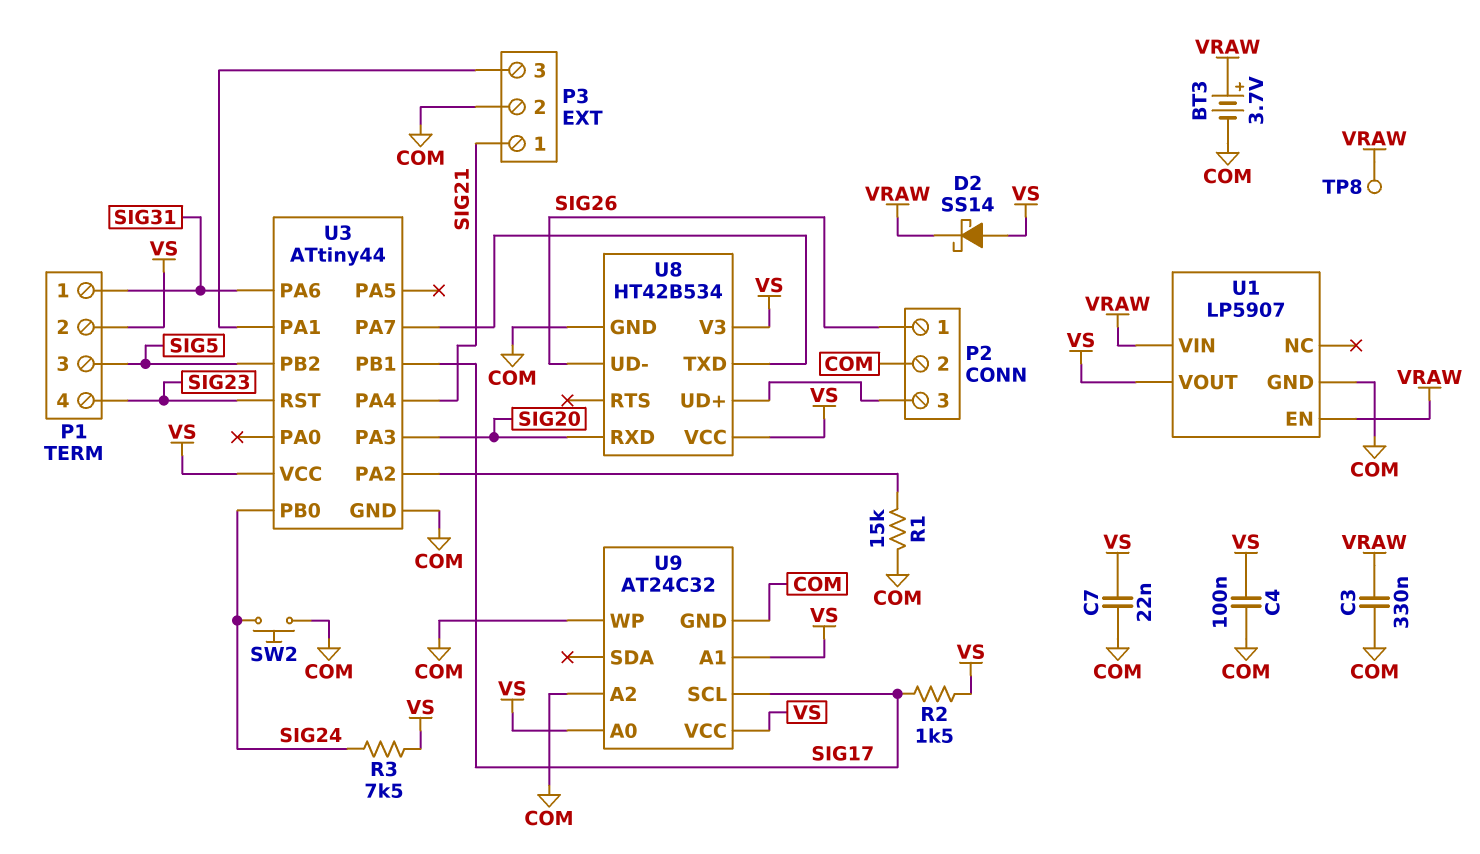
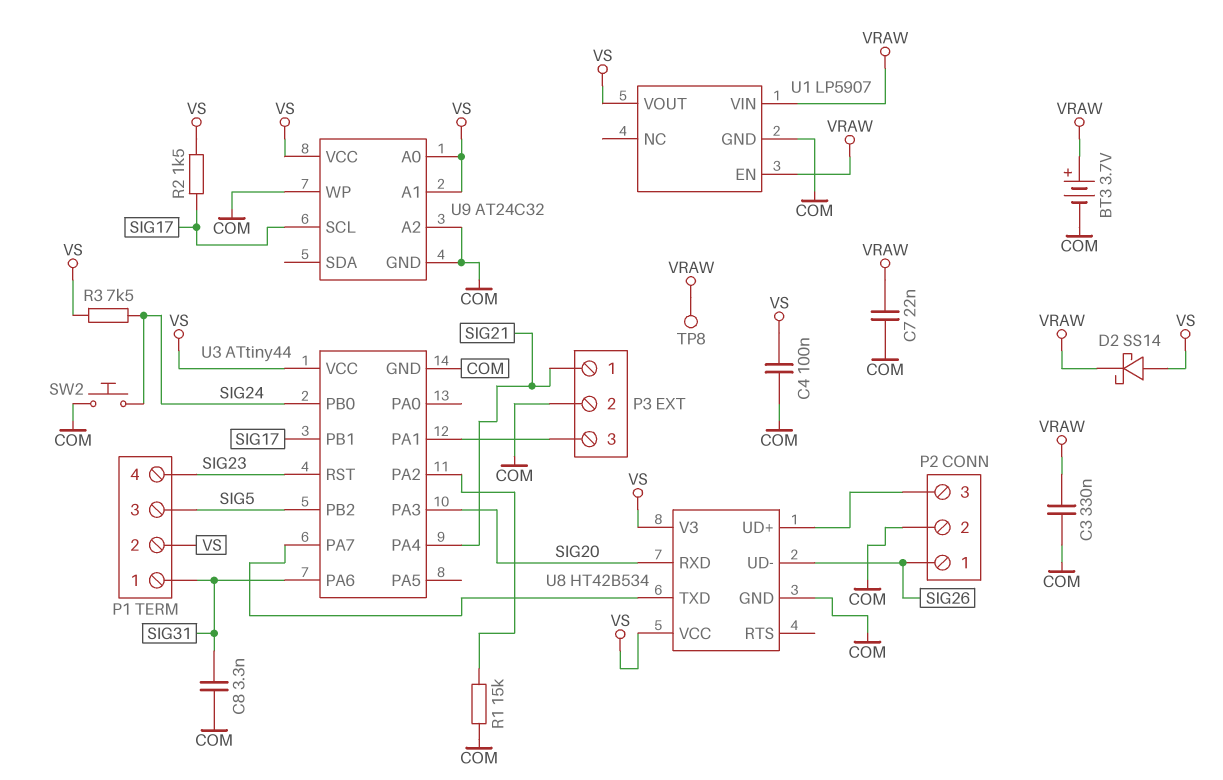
C7: 22nF (COM, VS) -> 22nF (COM, VRAW)
C8: none -> 3.3nF (COM, SIG31)

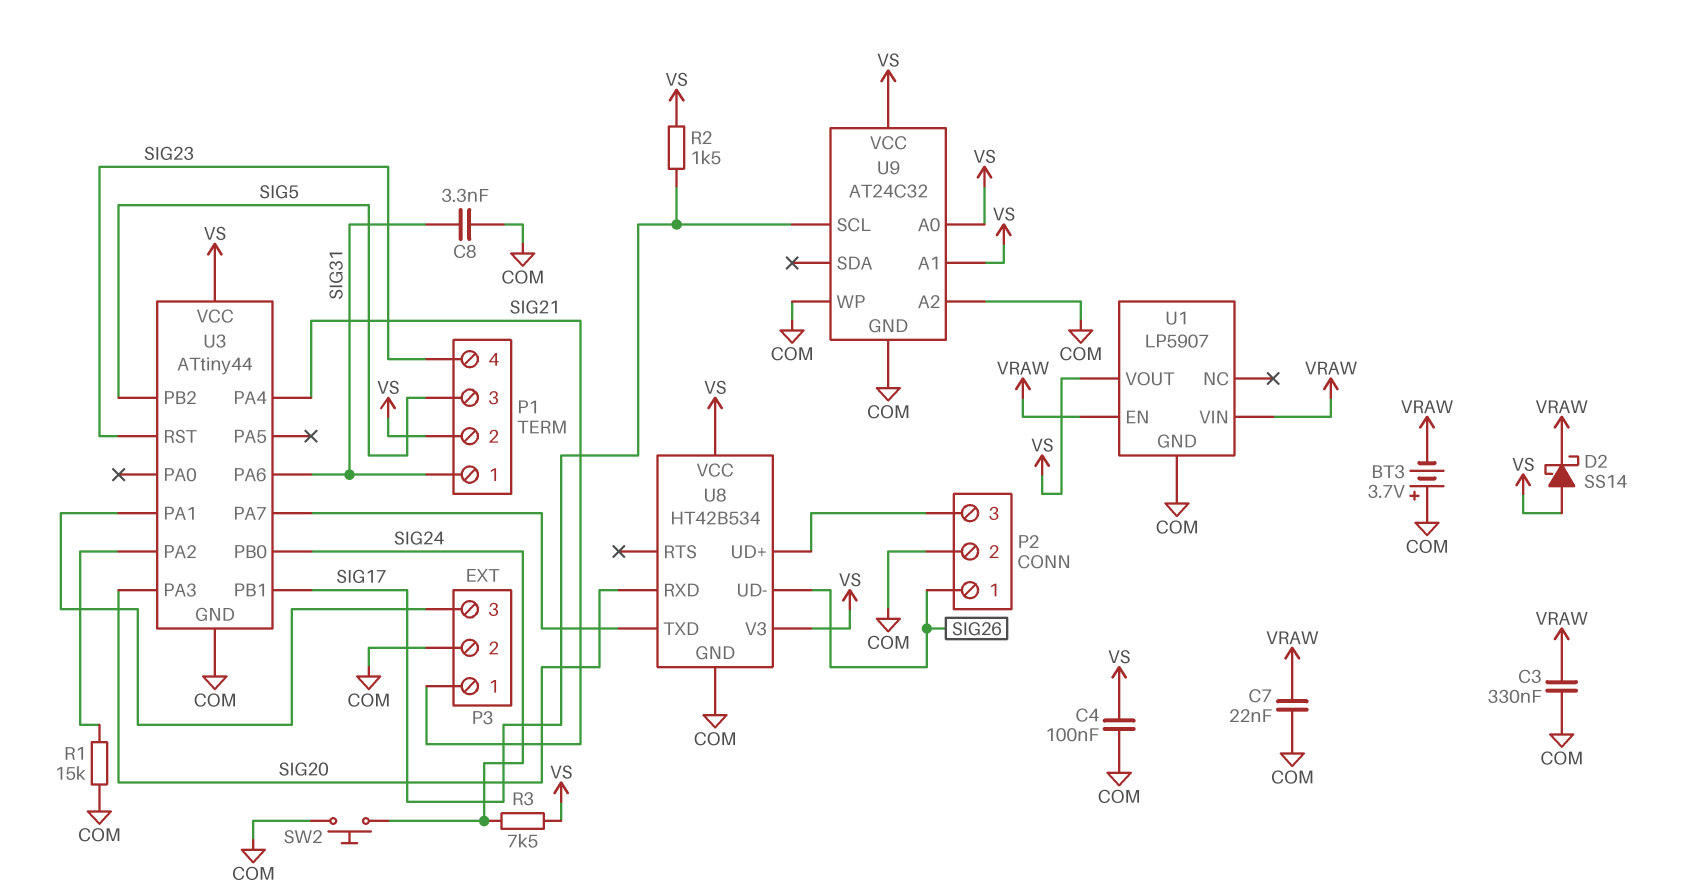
BT3: 3.7V (plus VRAW, minus COM) -> 3.7V (plus COM, minus VRAW)
TP8: test point (VRAW) -> none

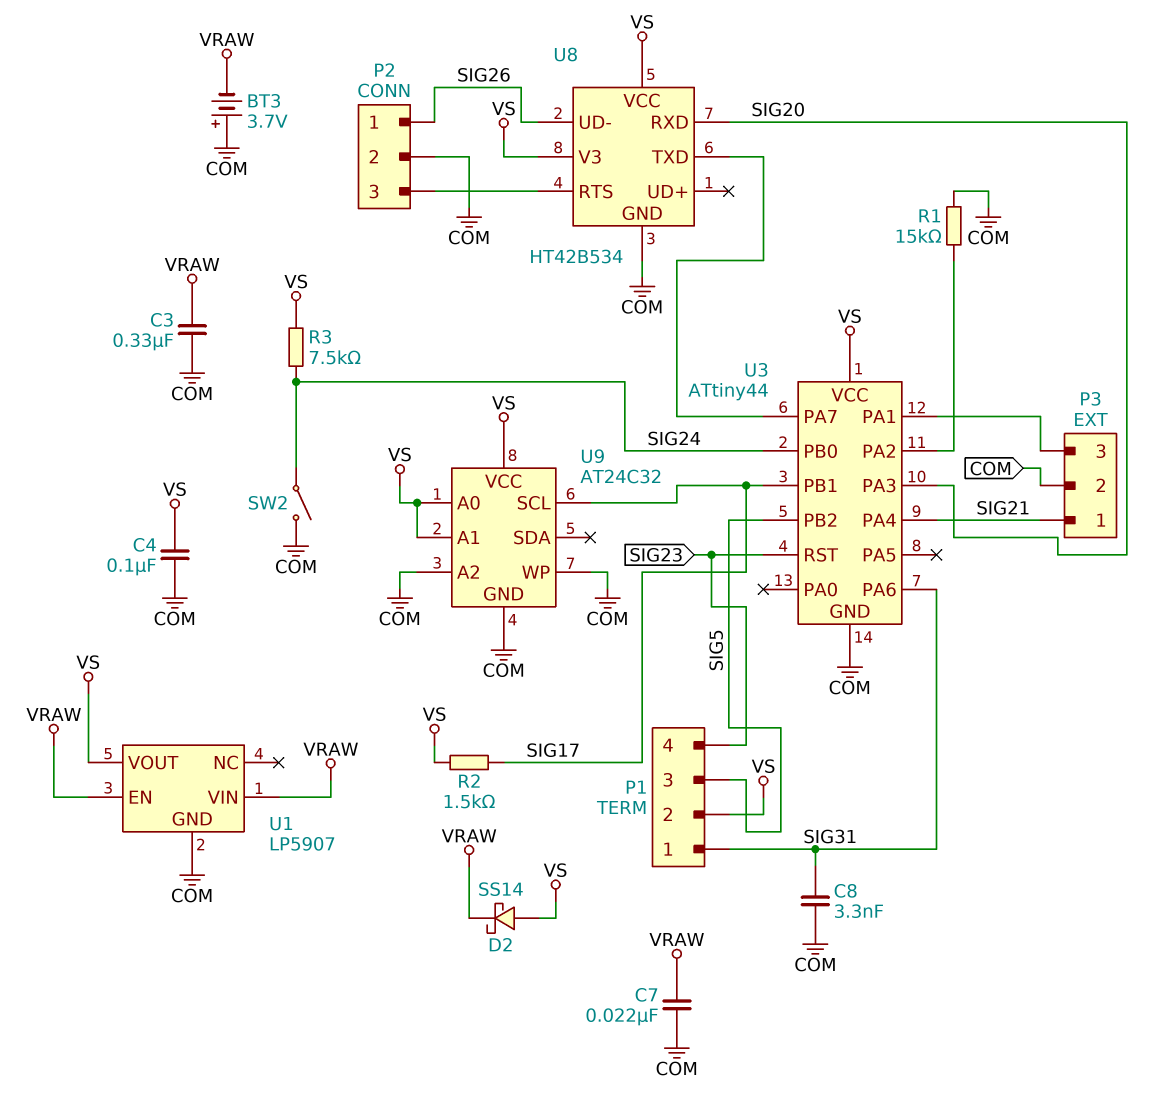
SW2: button (COM, SIG24) -> switch (COM, SIG24)
U8 pin RTS: none -> P2/3
U8 pin UD+: P2/3 -> none

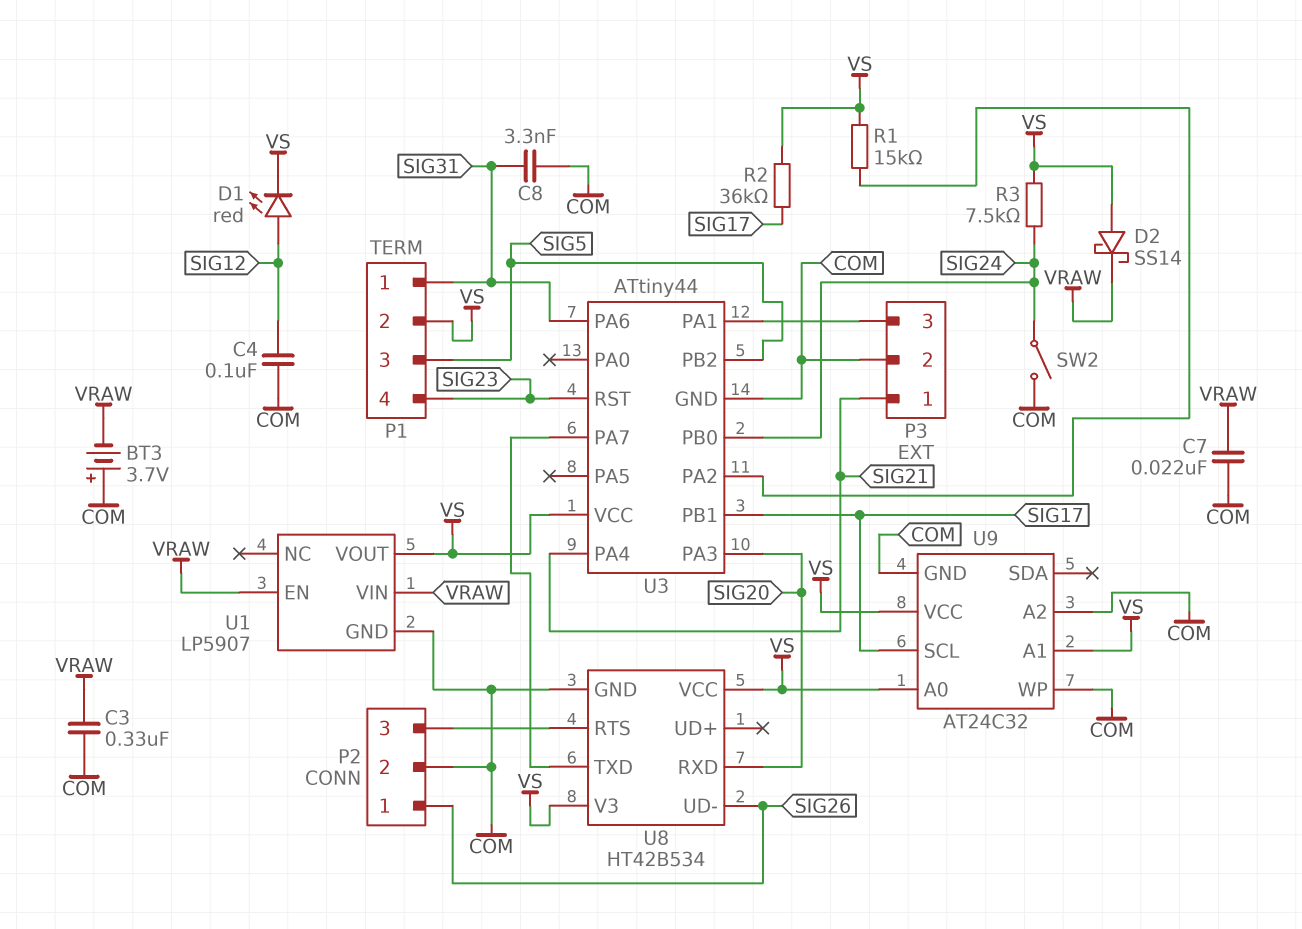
C4: 100nF (COM, VS) -> 100nF (COM, SIG12)
D1: none -> LED red (A SIG12, K VS)
R1: 15k (COM, U3/PA2) -> 15k (U3/PA2, VS)
R2: 1.5k (SIG17, VS) -> 36k (SIG17, VS)

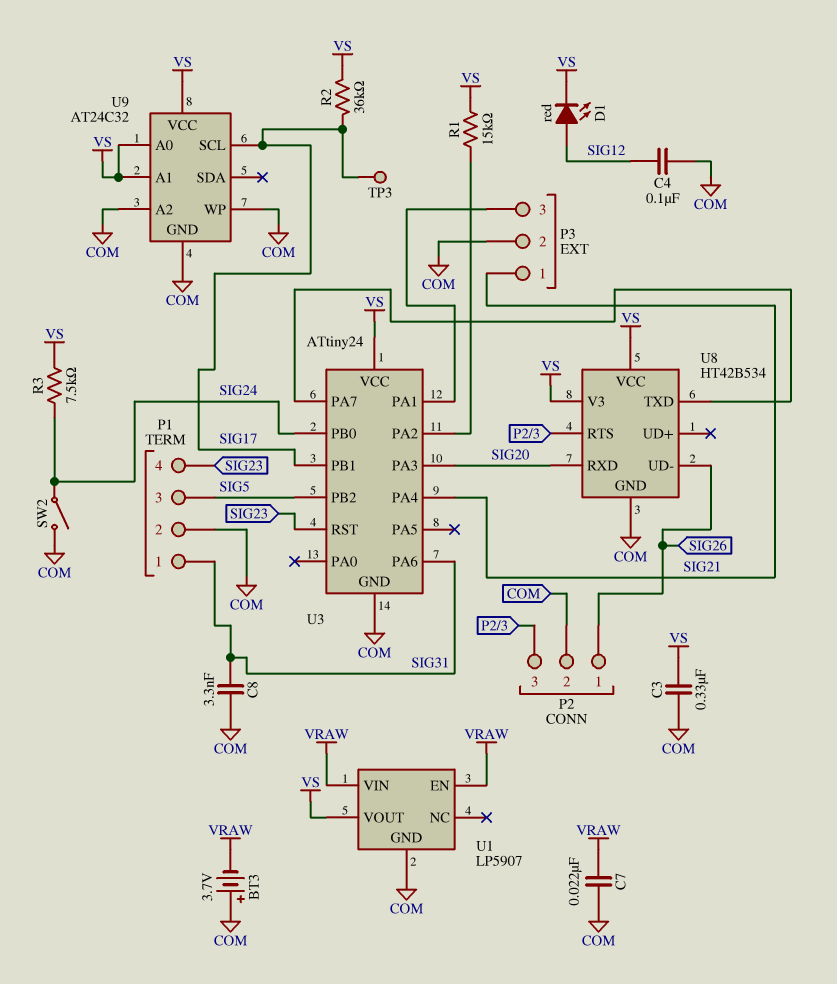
C3: 330nF (COM, VRAW) -> 330nF (COM, VS)
D2: schottky SS14 (A VS, K VRAW) -> none
P1 pin 2: VS -> COM
TP3: none -> test point (SIG17)
U3: ATtiny44 -> ATtiny24

